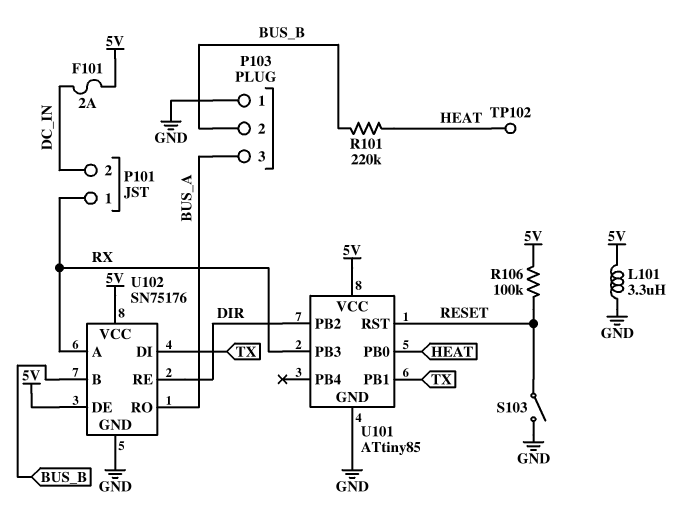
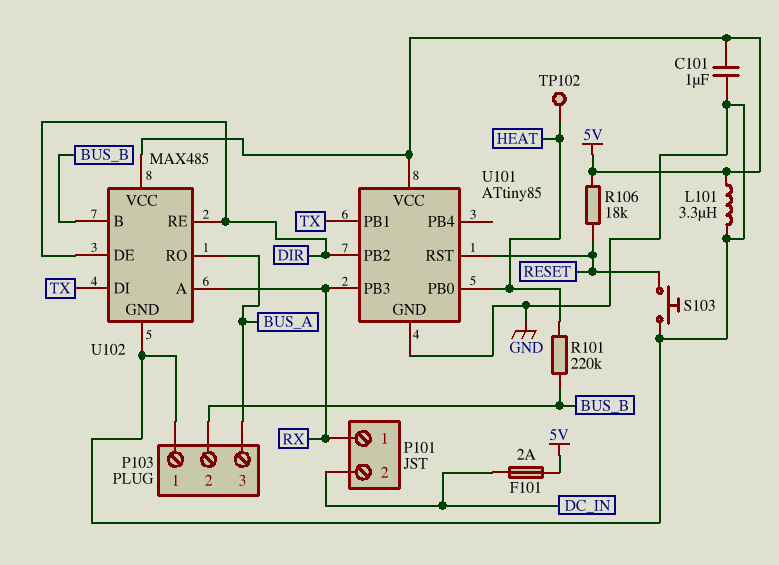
C101: none -> 1uF (5V, GND)
R106: 100k (5V, RESET) -> 18k (5V, RESET)
S103: switch (GND, RESET) -> button (GND, RESET)
U102: SN75176 -> MAX485
U102 pin DE: 5V -> DIR

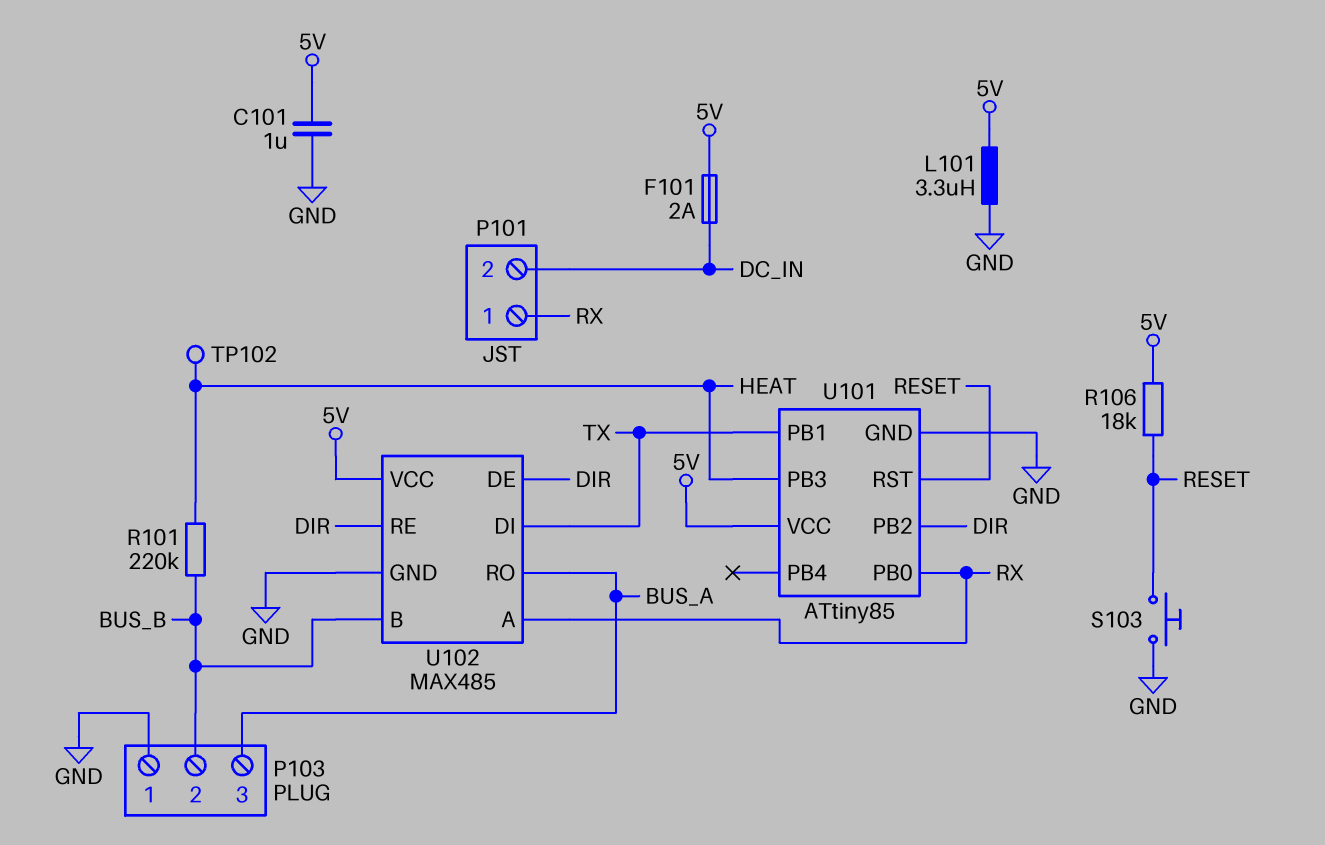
U101 pin PB0: HEAT -> RX
U101 pin PB3: RX -> HEAT

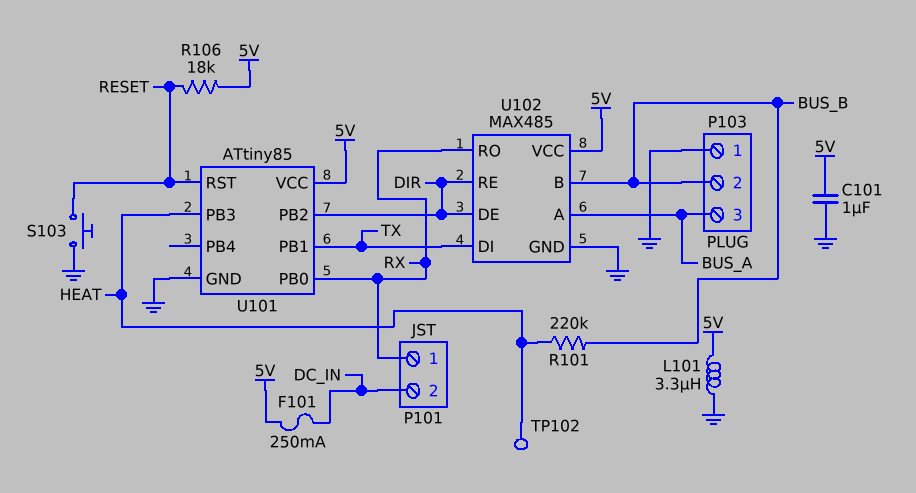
F101: 2A (5V, DC_IN) -> 250mA (5V, DC_IN)
U102 pin A: RX -> BUS_A
U102 pin RO: BUS_A -> RX

